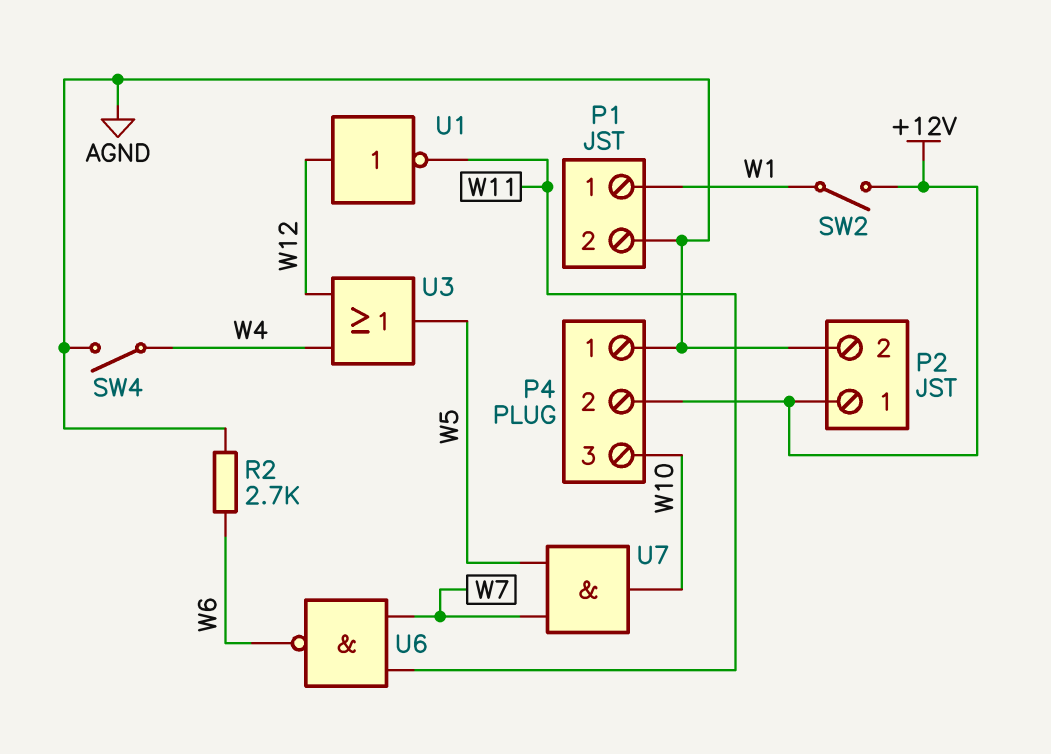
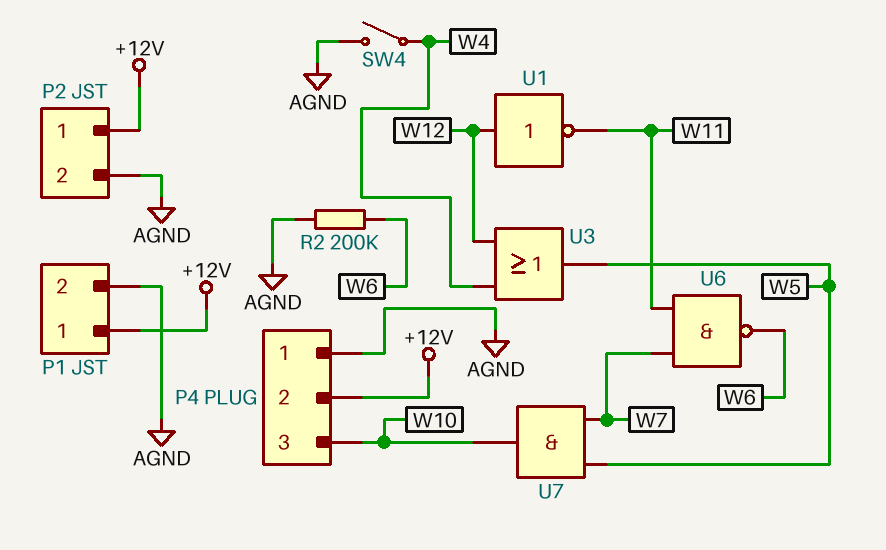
P1 pin 1: W1 -> +12V
R2: 2.7k (AGND, W6) -> 200k (AGND, W6)
SW2: switch (+12V, W1) -> none

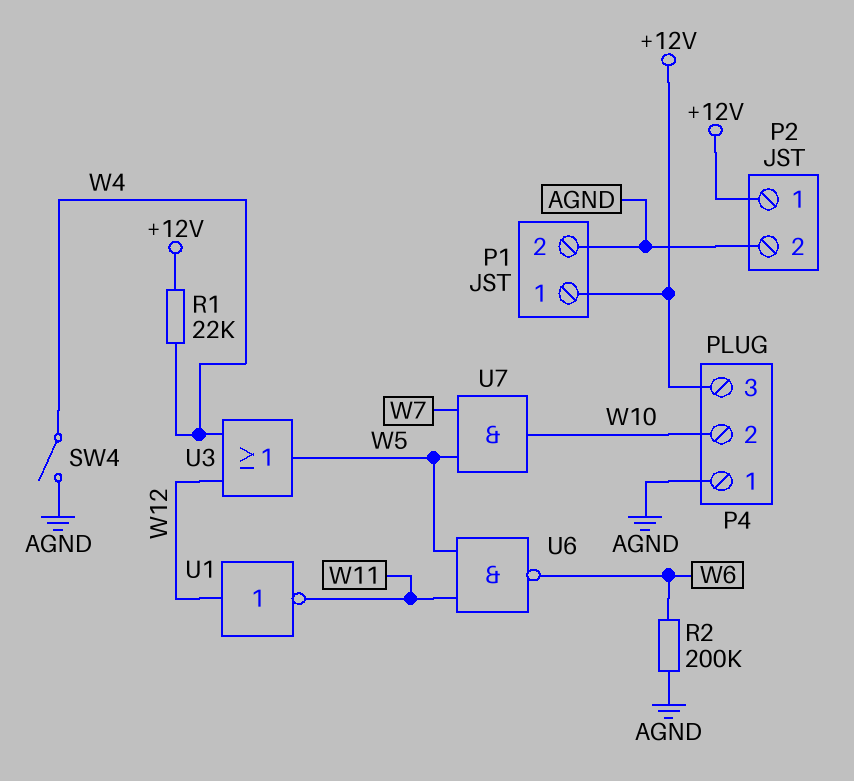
P4 pin 2: +12V -> W10
P4 pin 3: W10 -> +12V
R1: none -> 22k (+12V, W4)
U6: NAND (in W7, in W11, out W6) -> NAND (in W5, in W11, out W6)

